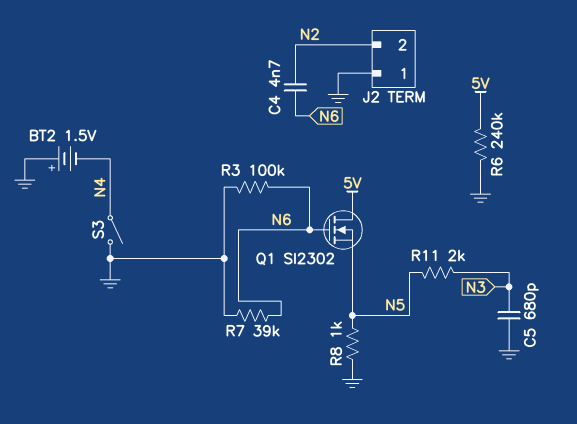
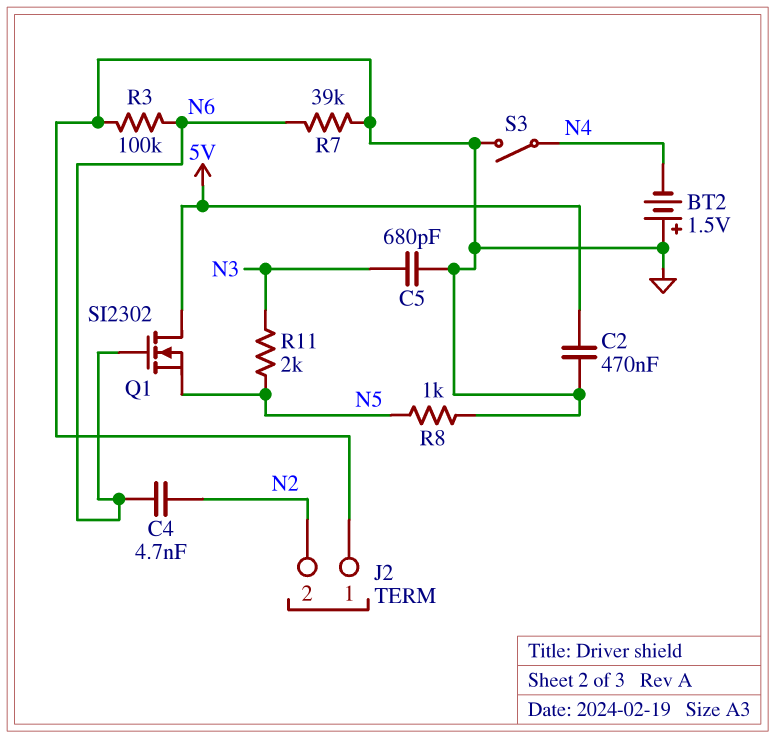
C2: none -> 470nF (5V, GND)
R6: 240k (5V, GND) -> none

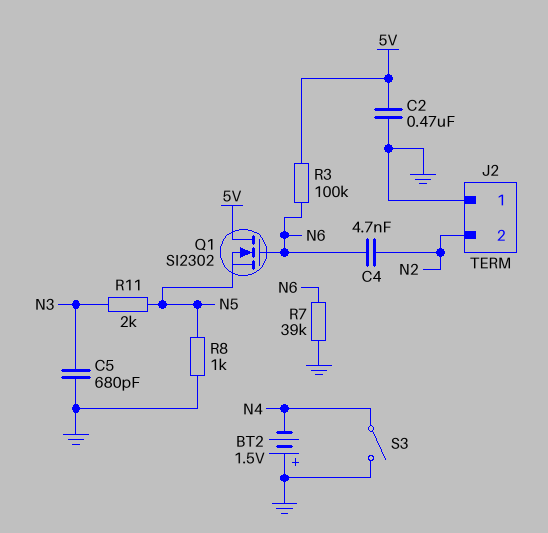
R3: 100k (GND, N6) -> 100k (5V, N6)

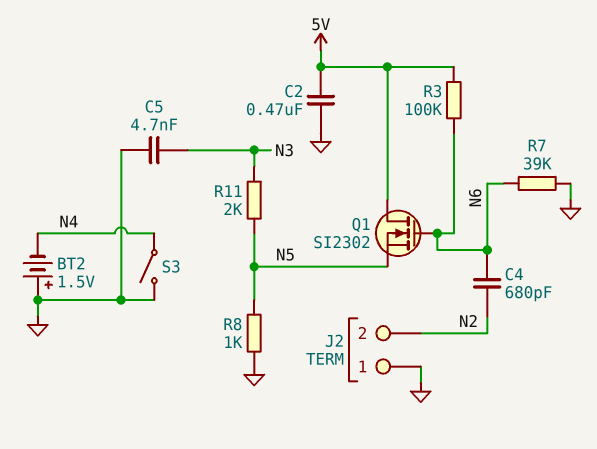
C4: 4.7nF (N2, N6) -> 680pF (N2, N6)
C5: 680pF (GND, N3) -> 4.7nF (GND, N3)

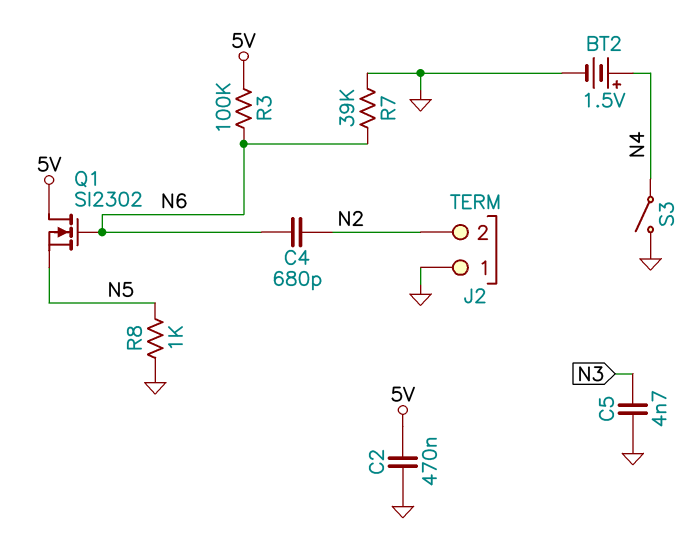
BT2: 1.5V (plus GND, minus N4) -> 1.5V (plus N4, minus GND)
R11: 2k (N3, N5) -> none

